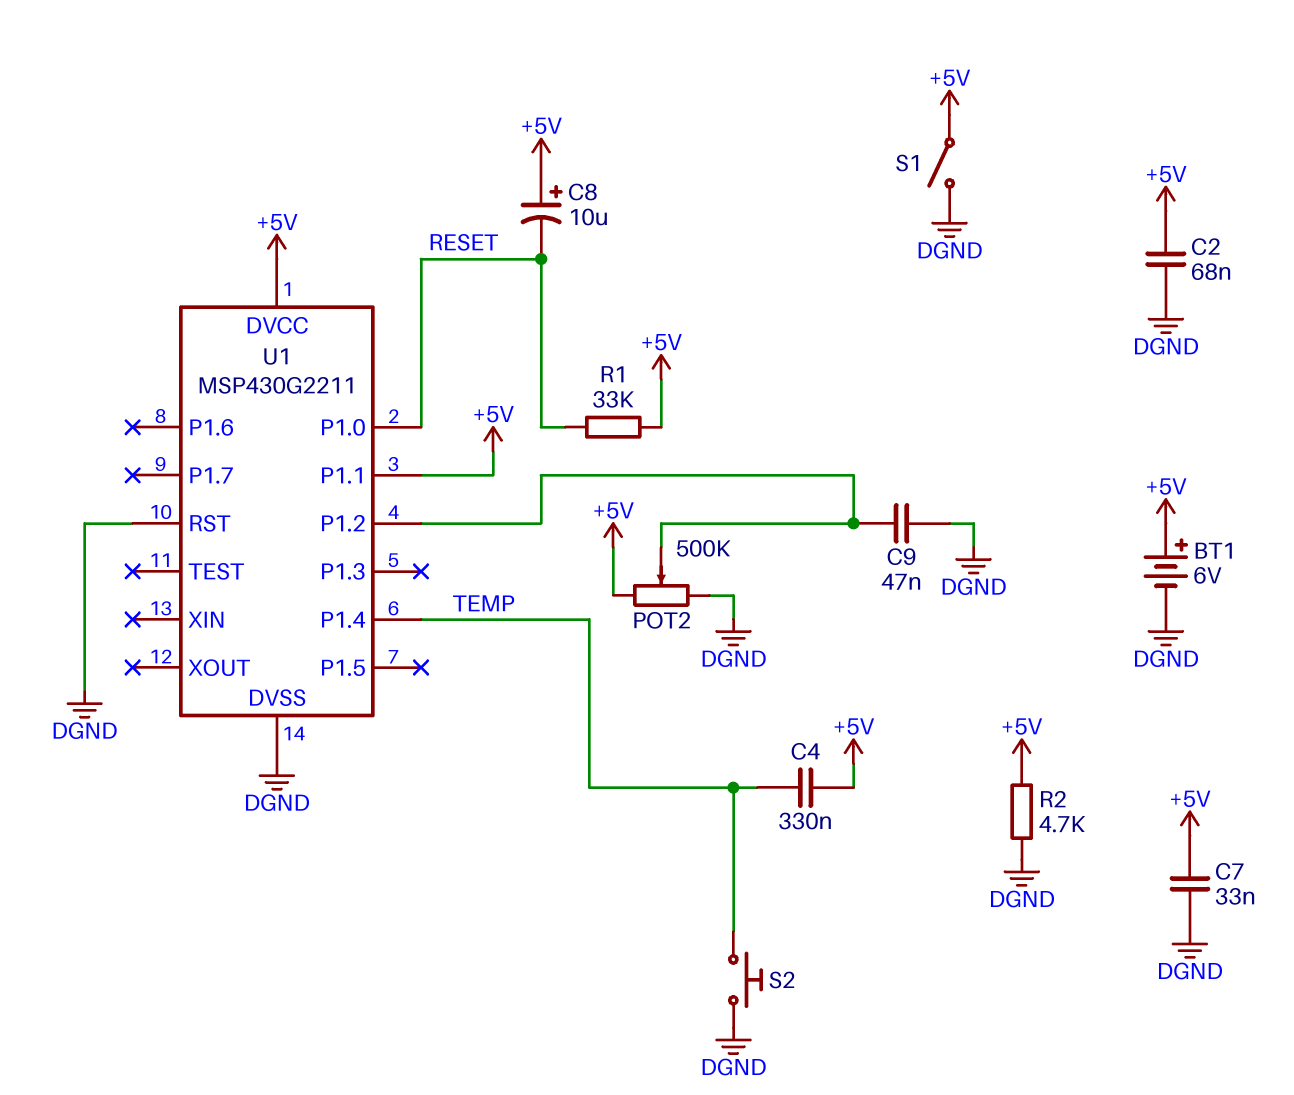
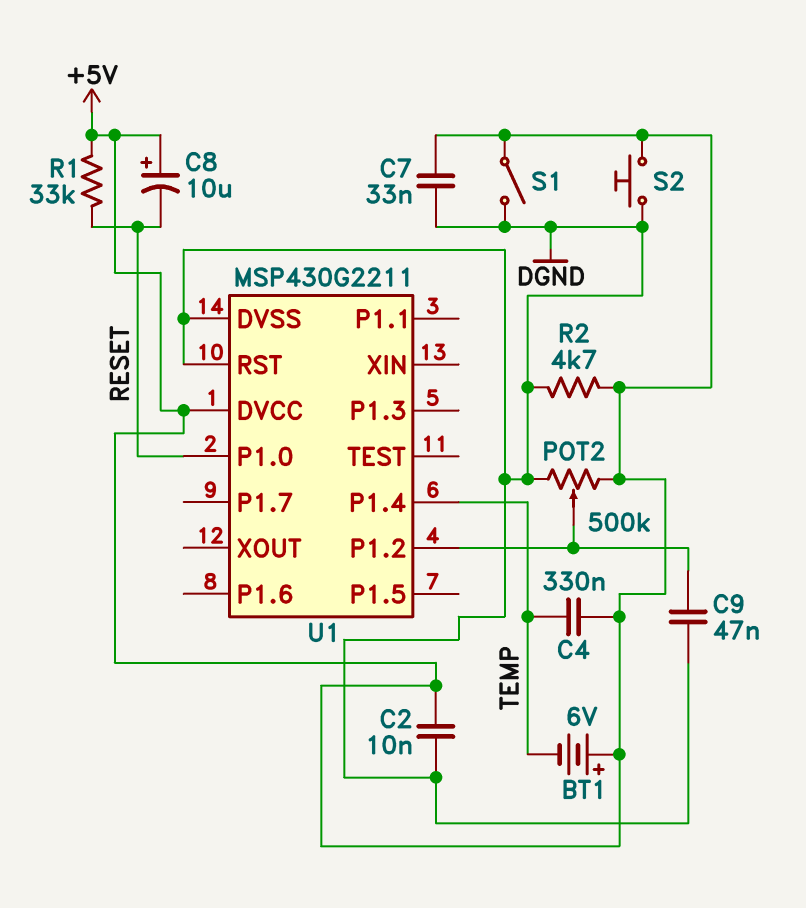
BT1: 6V (plus +5V, minus DGND) -> 6V (plus +5V, minus TEMP)
C2: 68nF (+5V, DGND) -> 10nF (+5V, DGND)
S2: button (DGND, TEMP) -> button (+5V, DGND)
U1 pin P1.1: +5V -> none

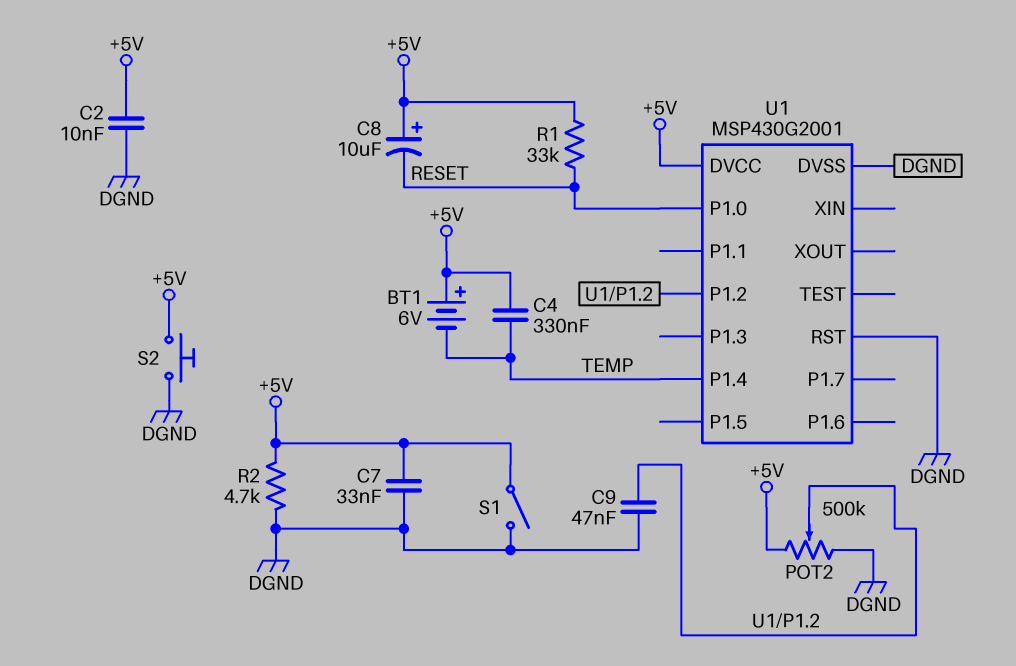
U1: MSP430G2211 -> MSP430G2001

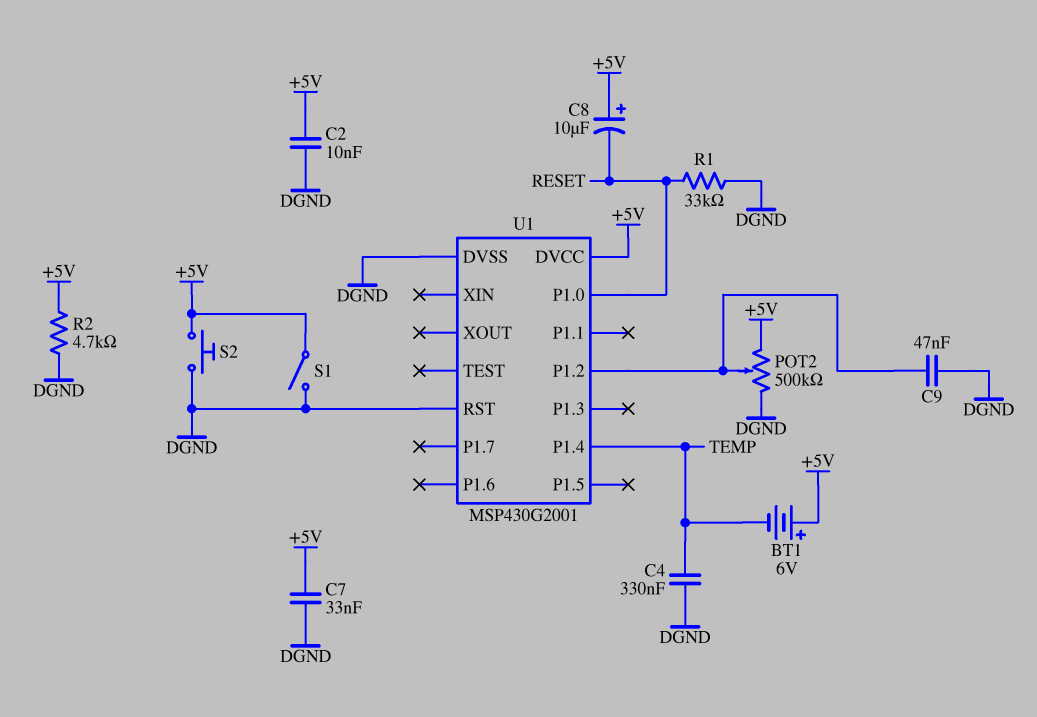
C4: 330nF (+5V, TEMP) -> 330nF (DGND, TEMP)
R1: 33k (+5V, RESET) -> 33k (DGND, RESET)

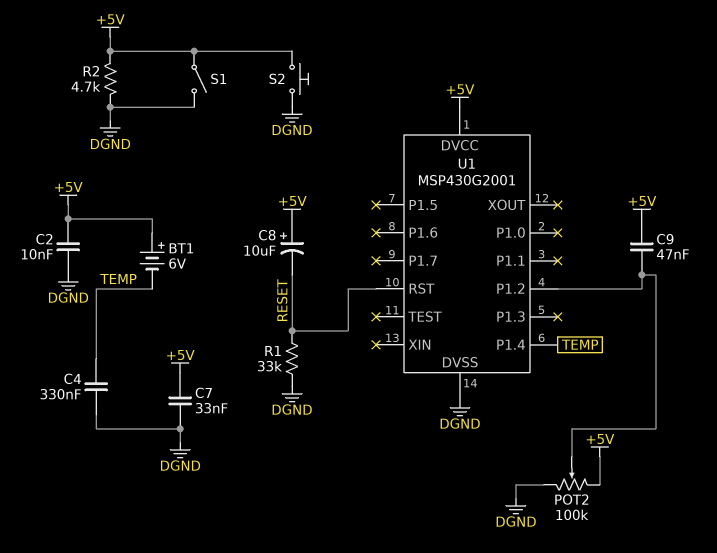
C9: 47nF (DGND, U1/P1.2) -> 47nF (+5V, U1/P1.2)
POT2: 500k (+5V, DGND, wiper U1/P1.2) -> 100k (+5V, DGND, wiper U1/P1.2)
U1 pin P1.0: RESET -> none
U1 pin RST: DGND -> RESET

